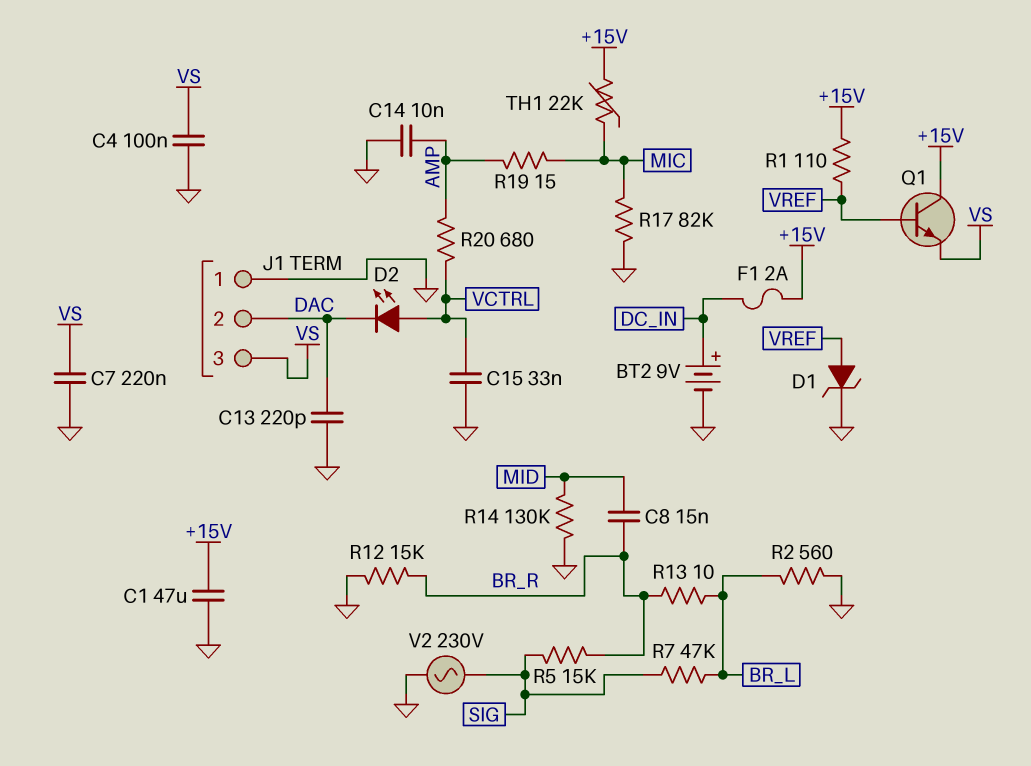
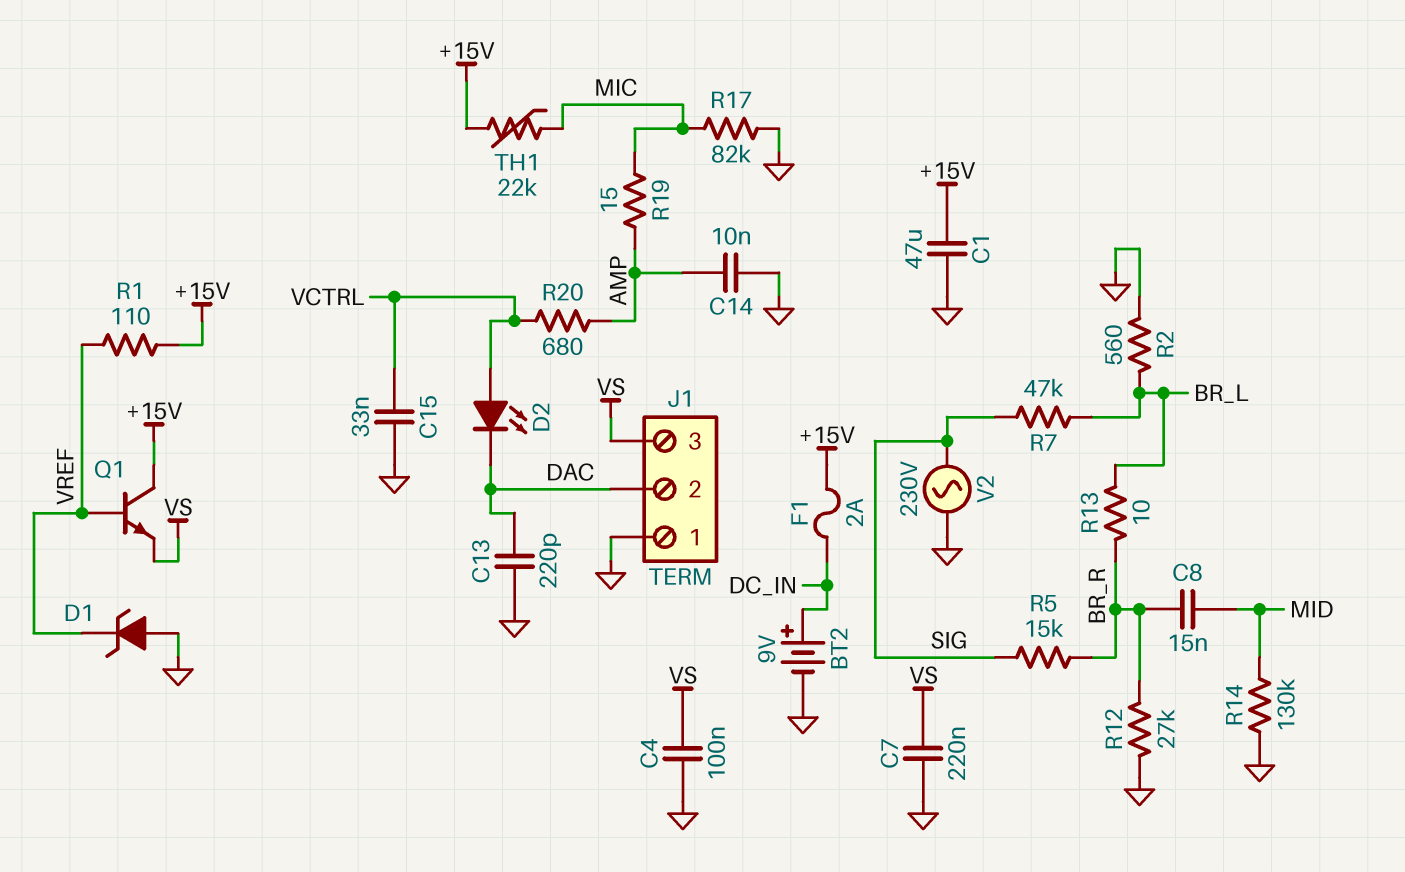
D1: zener (A VREF, K GND) -> zener (A GND, K VREF)
R12: 15k (BR_R, GND) -> 27k (BR_R, GND)

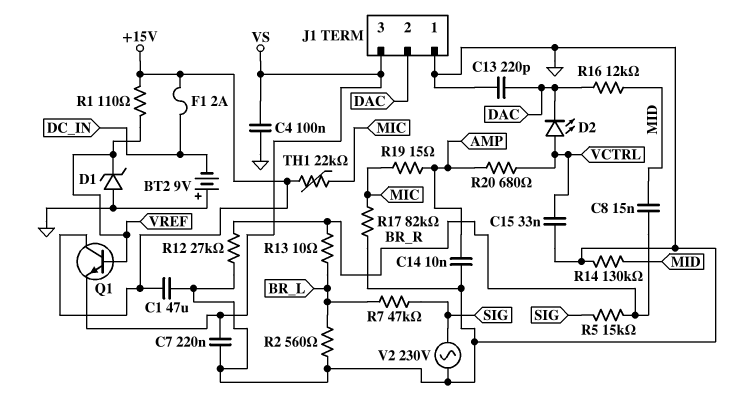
BT2: 9V (plus DC_IN, minus GND) -> 9V (plus GND, minus DC_IN)
R16: none -> 12k (DAC, MID)

